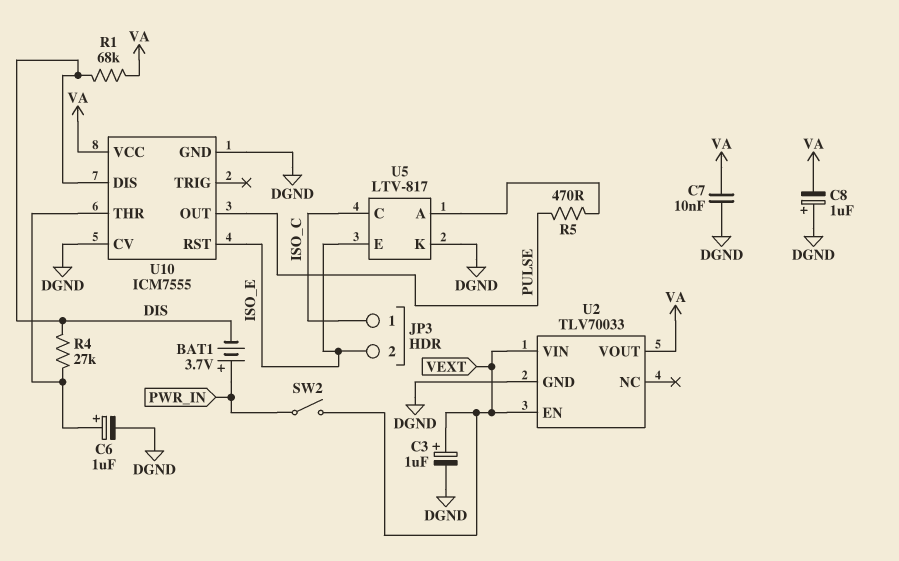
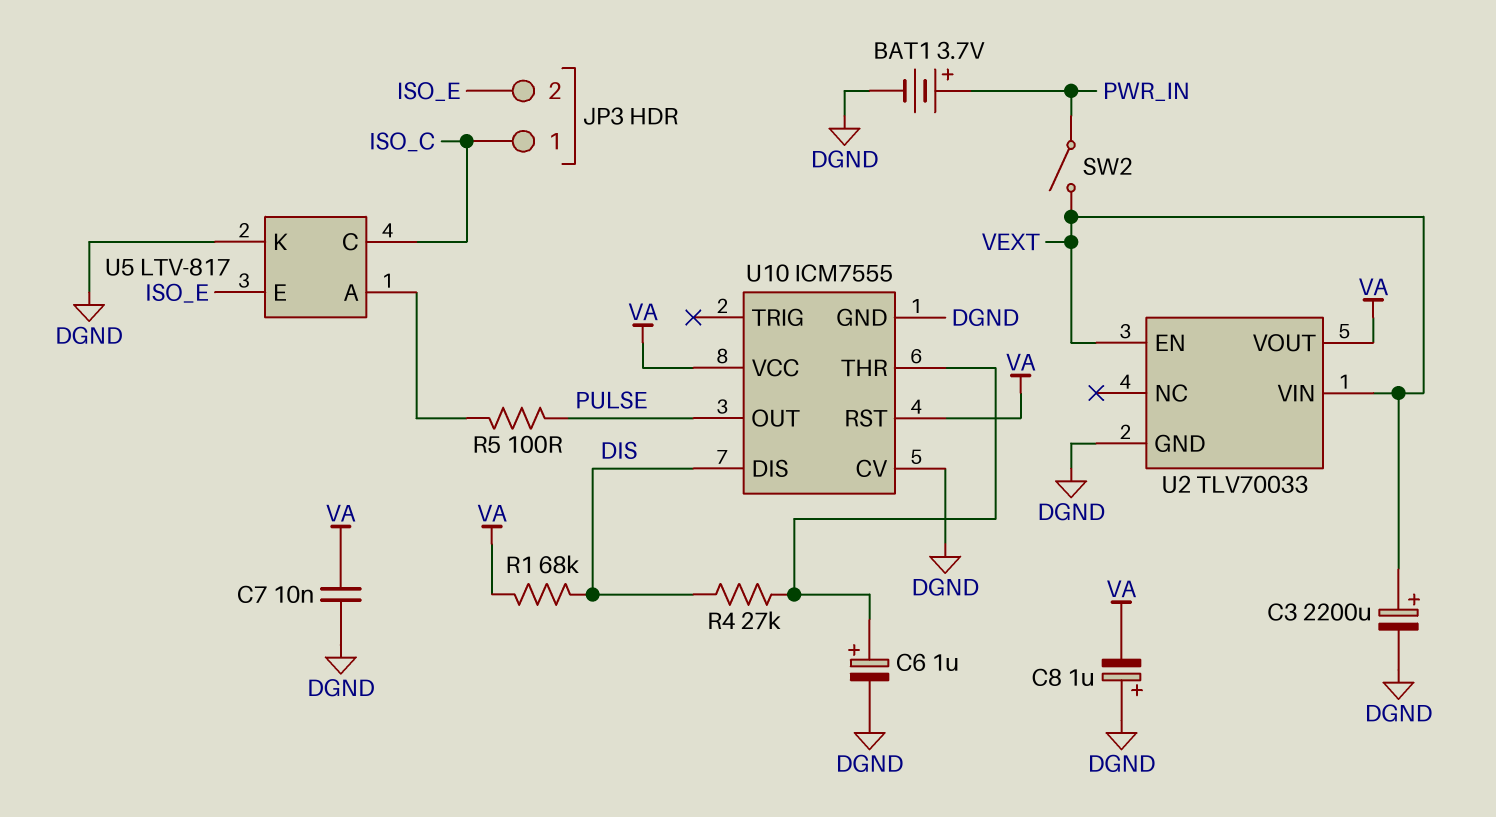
BAT1: 3.7V (plus PWR_IN, minus DIS) -> 3.7V (plus PWR_IN, minus DGND)
C3: 1uF (plus VEXT, minus DGND) -> 2200uF (plus VEXT, minus DGND)
R5: 470 (PULSE, U5/A) -> 100 (PULSE, U5/A)
U10 pin RST: ISO_E -> VA

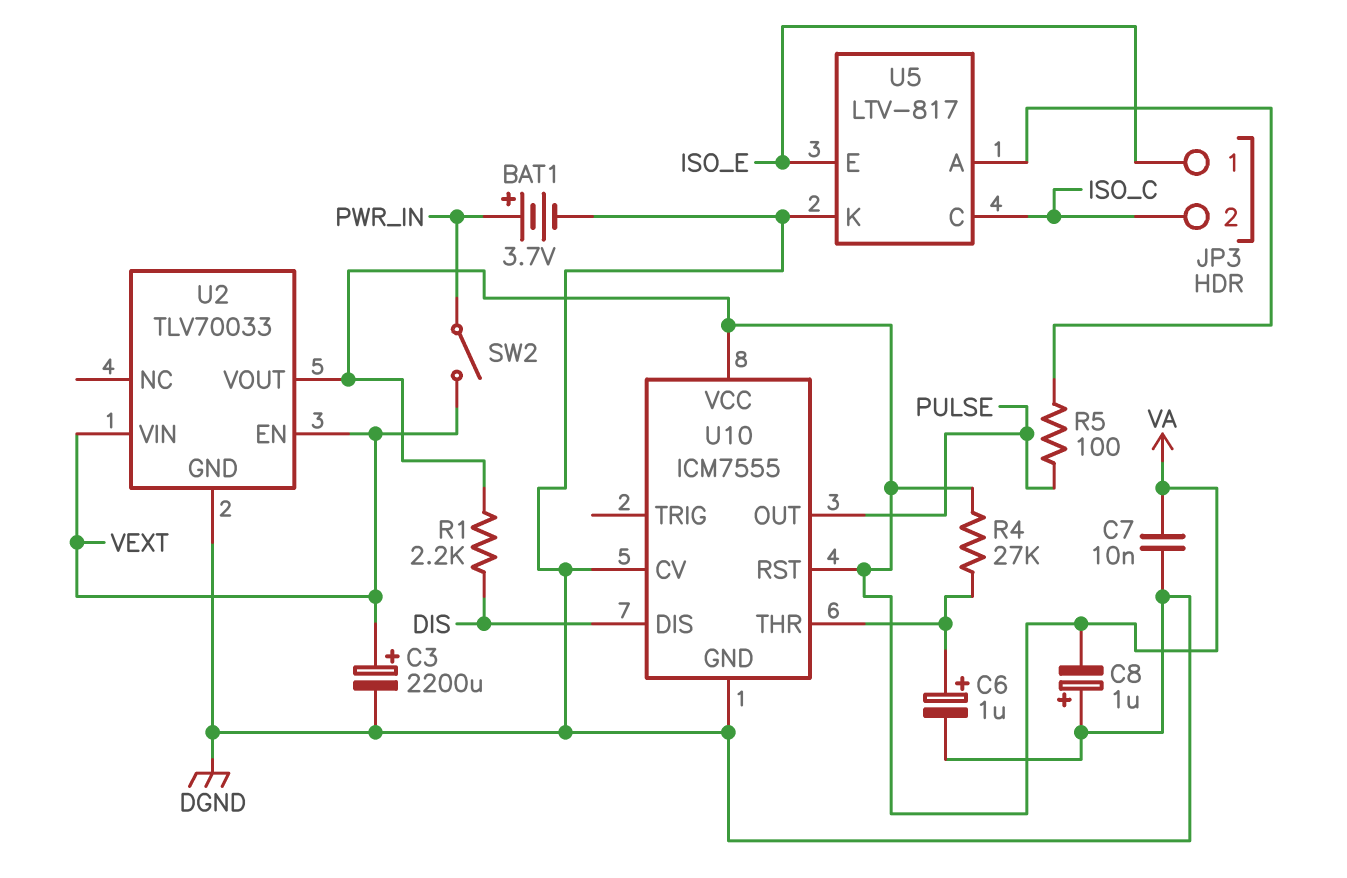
JP3 pin 1: ISO_C -> ISO_E
JP3 pin 2: ISO_E -> ISO_C
R1: 68k (DIS, VA) -> 2.2k (DIS, VA)
R4: 27k (DIS, U10/THR) -> 27k (U10/THR, VA)

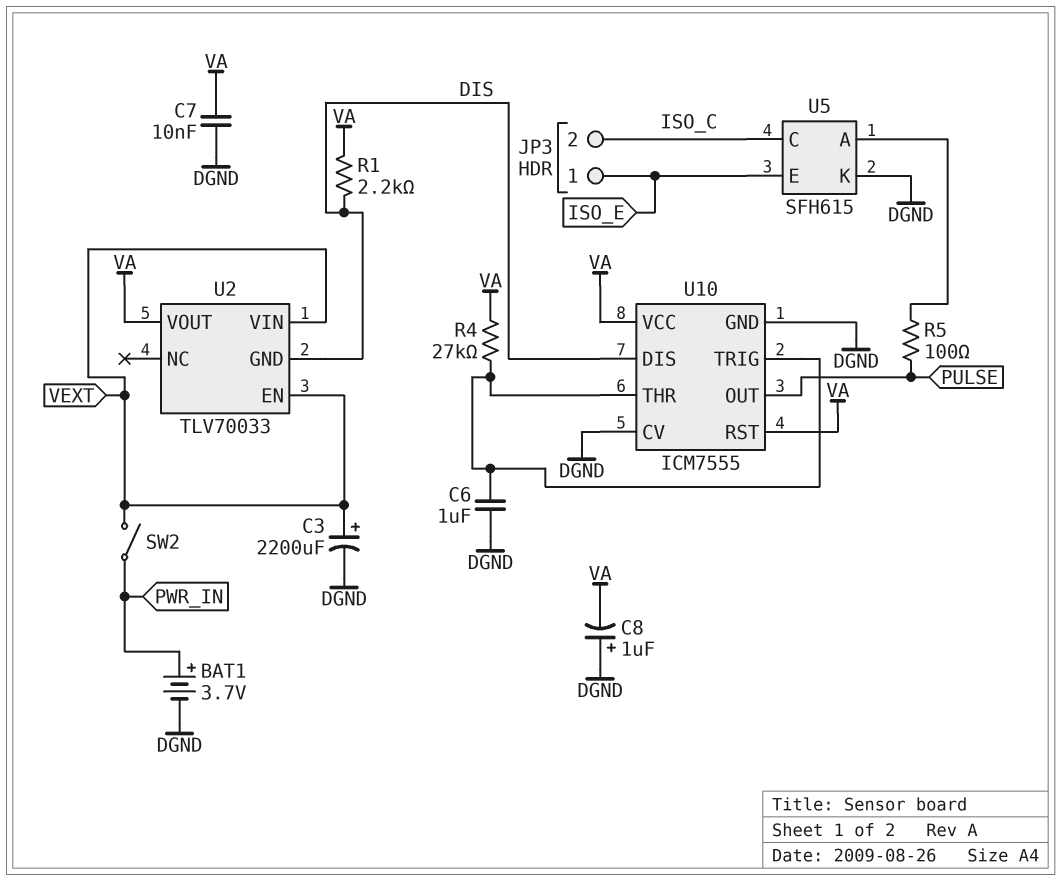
C6: 1uF (plus U10/THR, minus DGND) -> 1uF (DGND, U10/THR)
U2 pin GND: DGND -> DIS
U5: LTV-817 -> SFH615
U10 pin TRIG: none -> U10/THR

